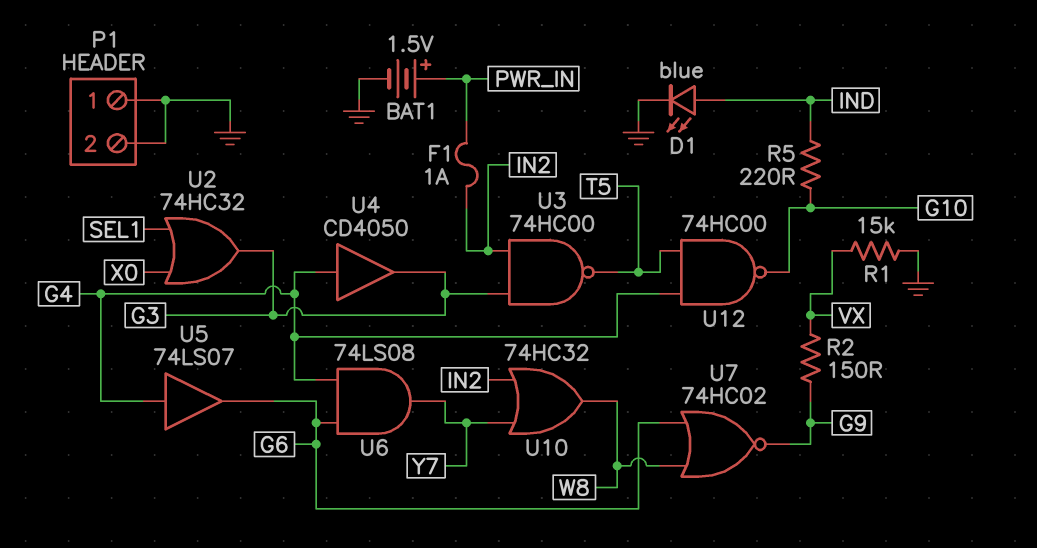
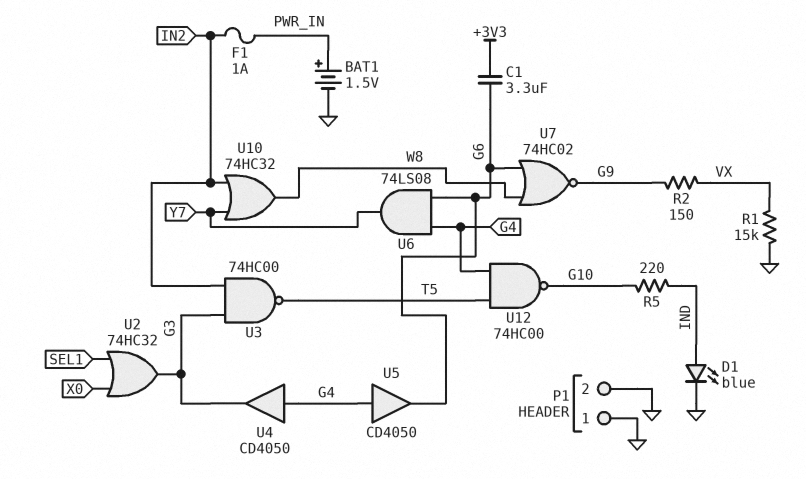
C1: none -> 3.3uF (+3V3, G6)
U5: buffer 74LS07 (in G4, out G6) -> buffer CD4050 (in G4, out G6)

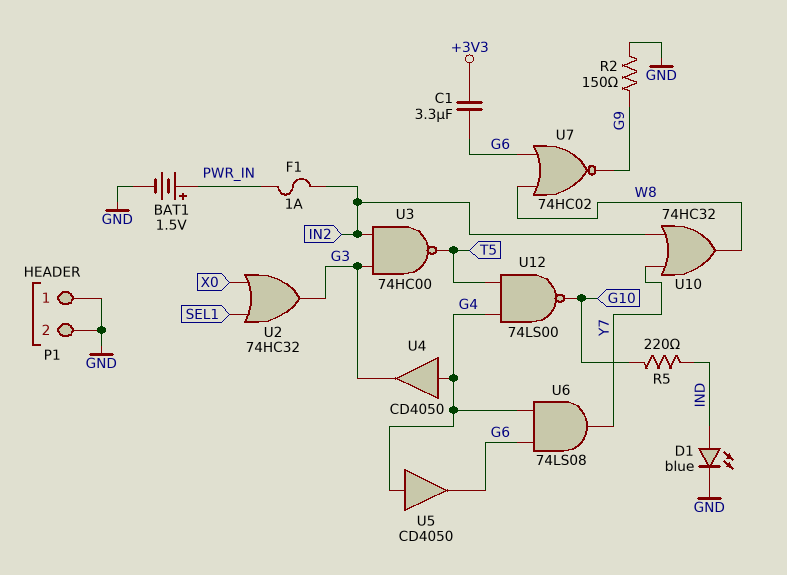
R1: 15k (GND, VX) -> none
R2: 150 (G9, VX) -> 150 (G9, GND)
U12: NAND 74HC00 (in G4, in T5, out G10) -> NAND 74LS00 (in G4, in T5, out G10)

